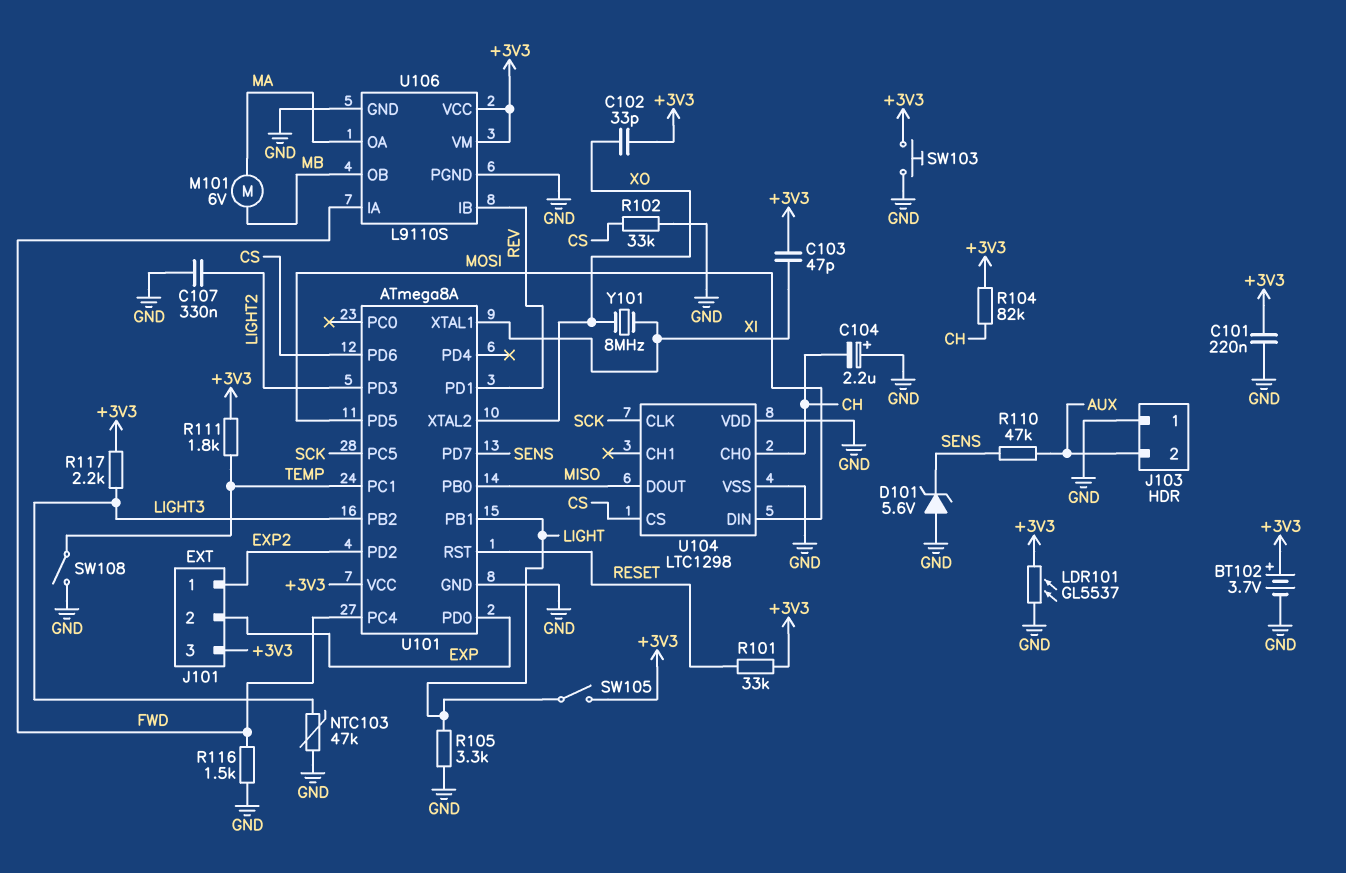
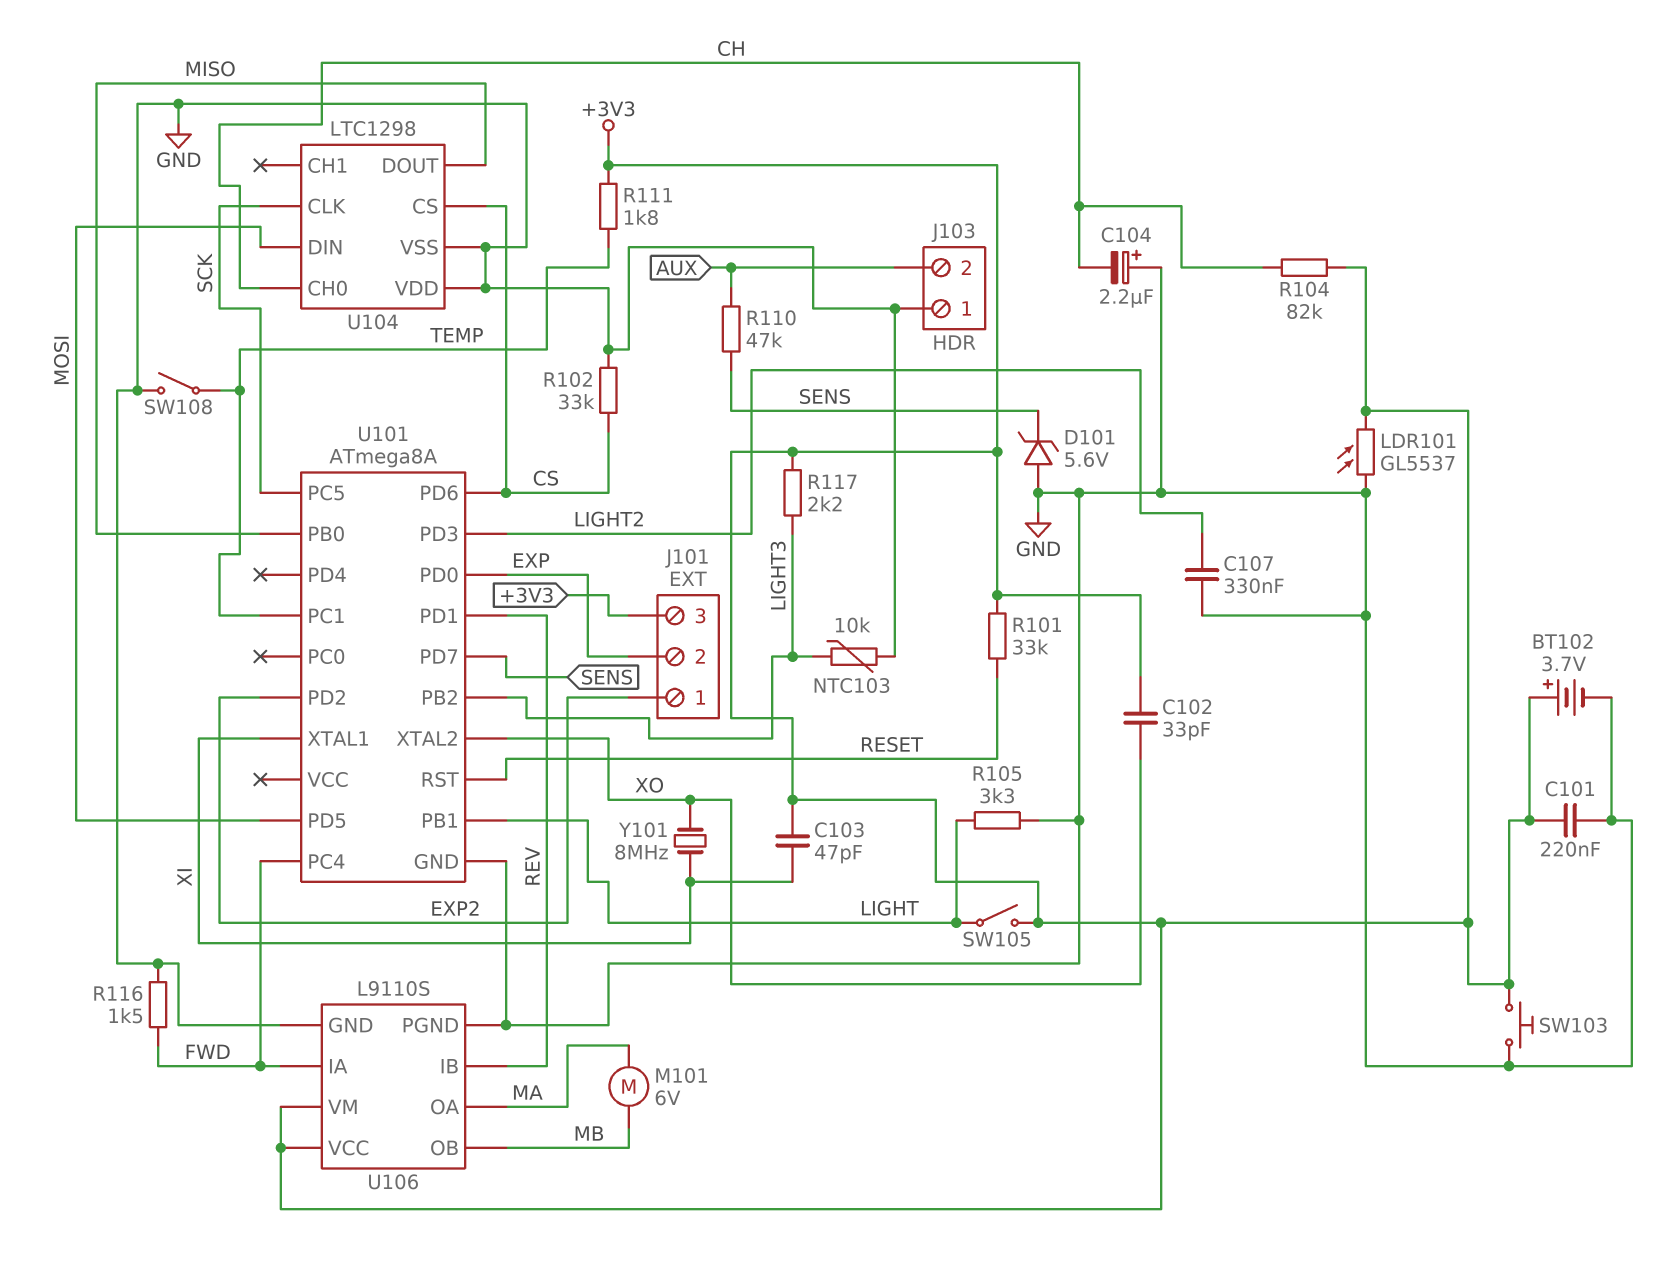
NTC103: 47k (GND, LIGHT3) -> 10k (GND, LIGHT3)
U101 pin VCC: +3V3 -> none

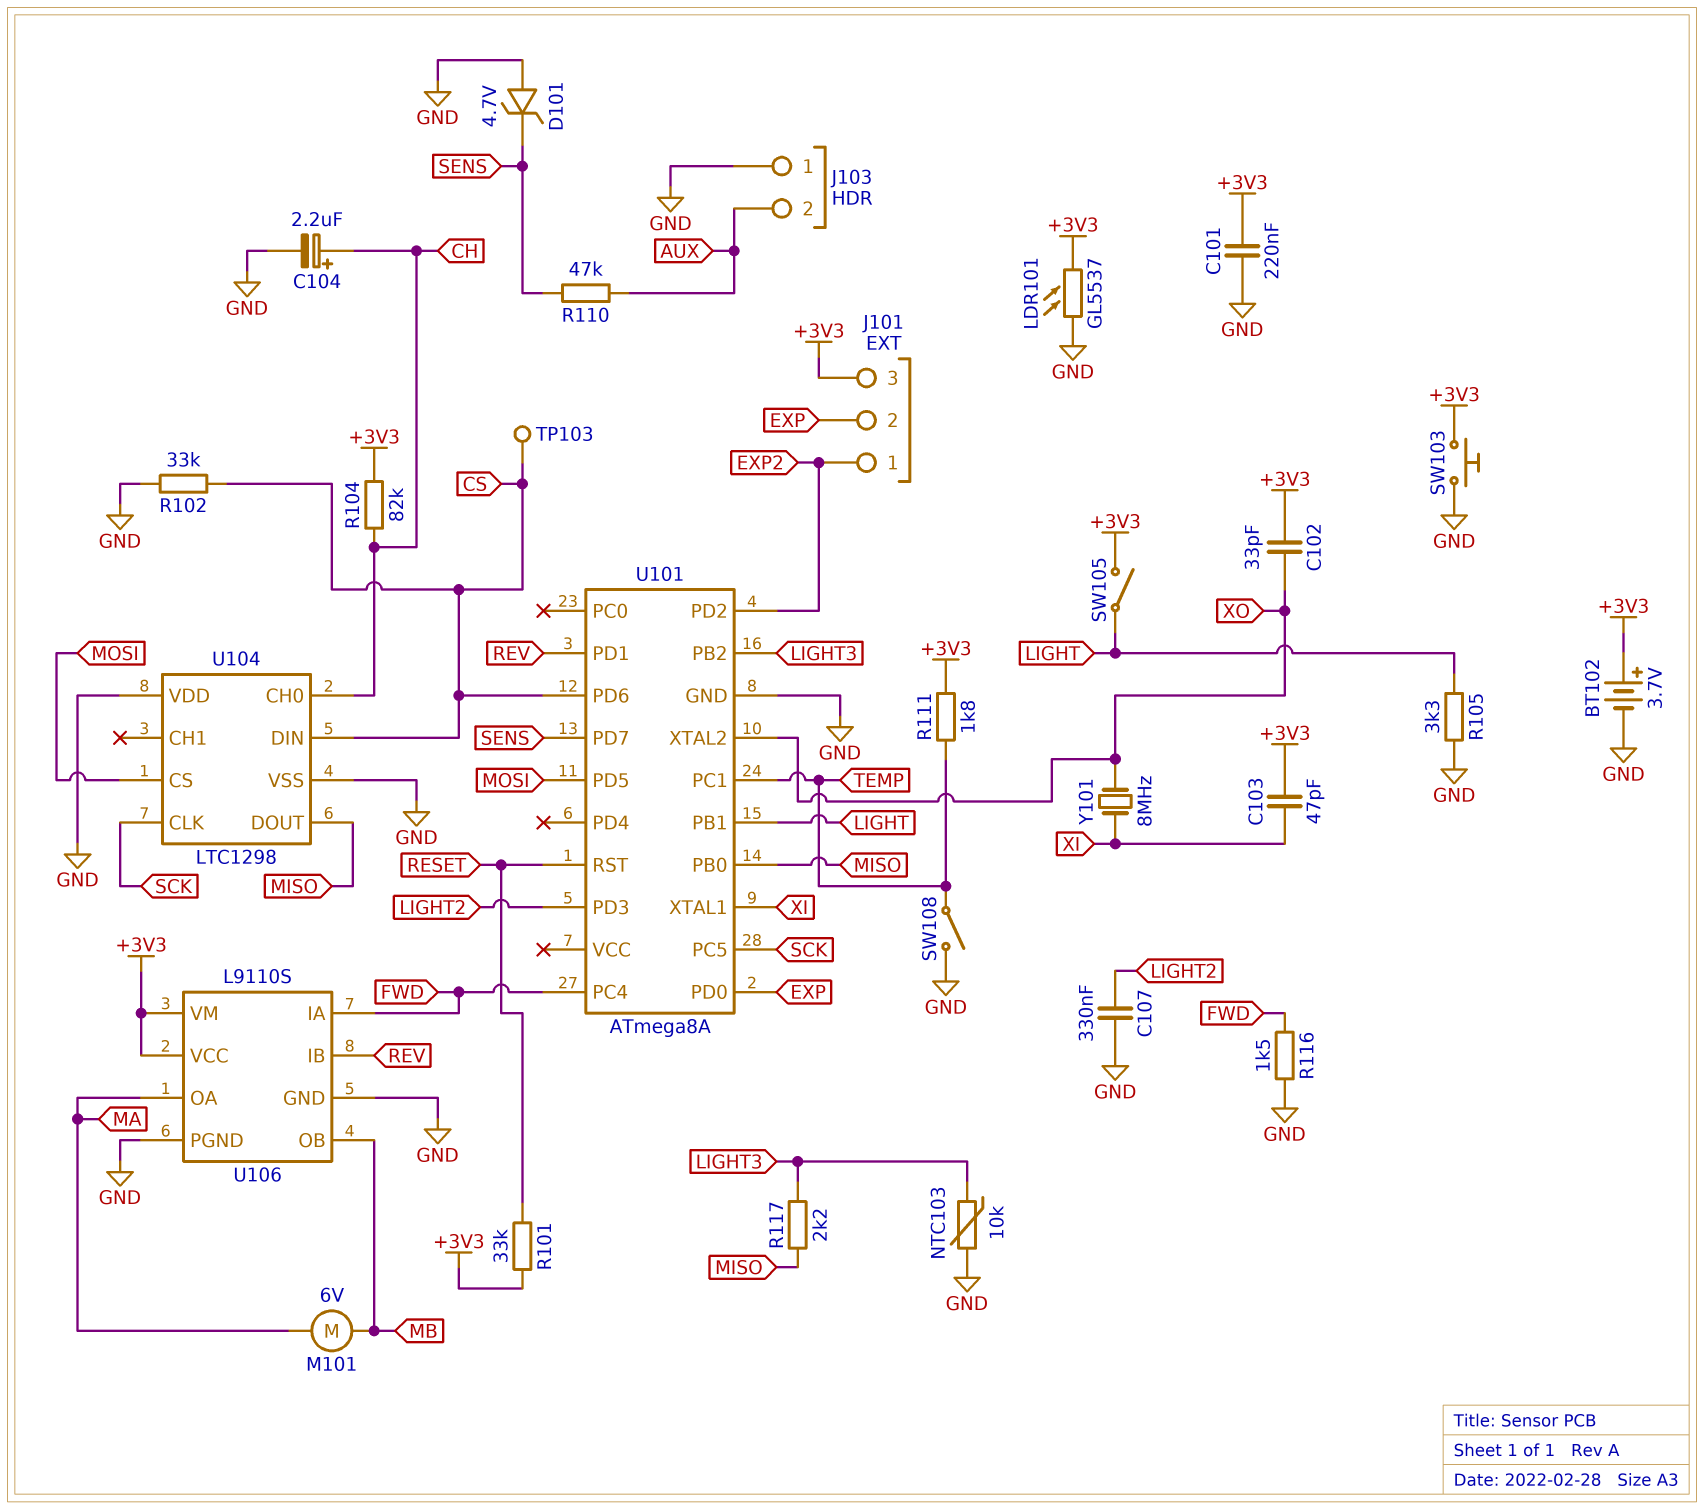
C104: 2.2uF (plus GND, minus CH) -> 2.2uF (plus CH, minus GND)
D101: zener 5.6V (A GND, K SENS) -> zener 4.7V (A GND, K SENS)
R117: 2.2k (+3V3, LIGHT3) -> 2.2k (LIGHT3, MISO)
TP103: none -> test point (CS)
U104 pin CS: CS -> MOSI
U104 pin DIN: MOSI -> CS

